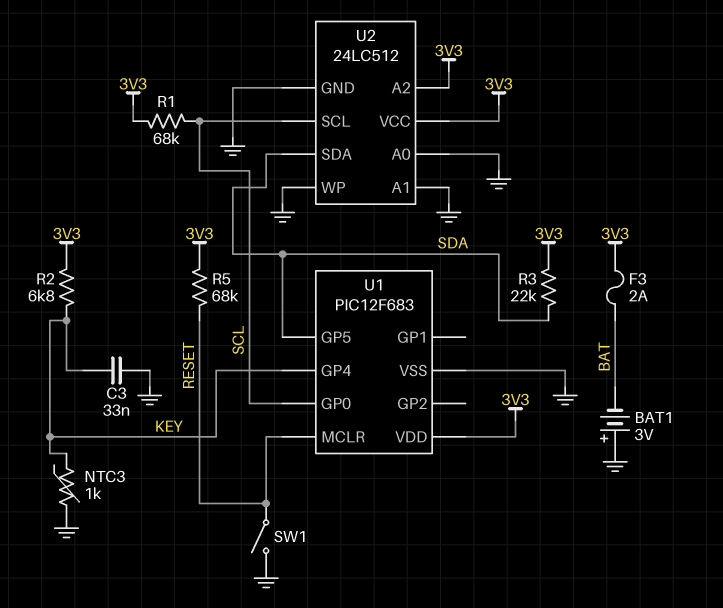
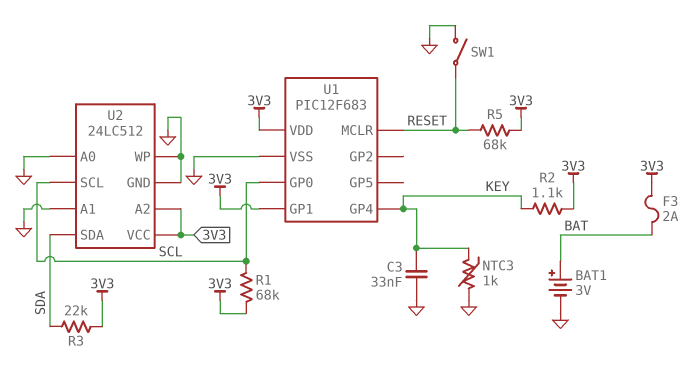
BAT1: 3V (plus GND, minus BAT) -> 3V (plus BAT, minus GND)
R2: 6.8k (3V3, KEY) -> 1.1k (3V3, KEY)
U1 pin GP1: none -> 3V3
U1 pin GP5: SDA -> none

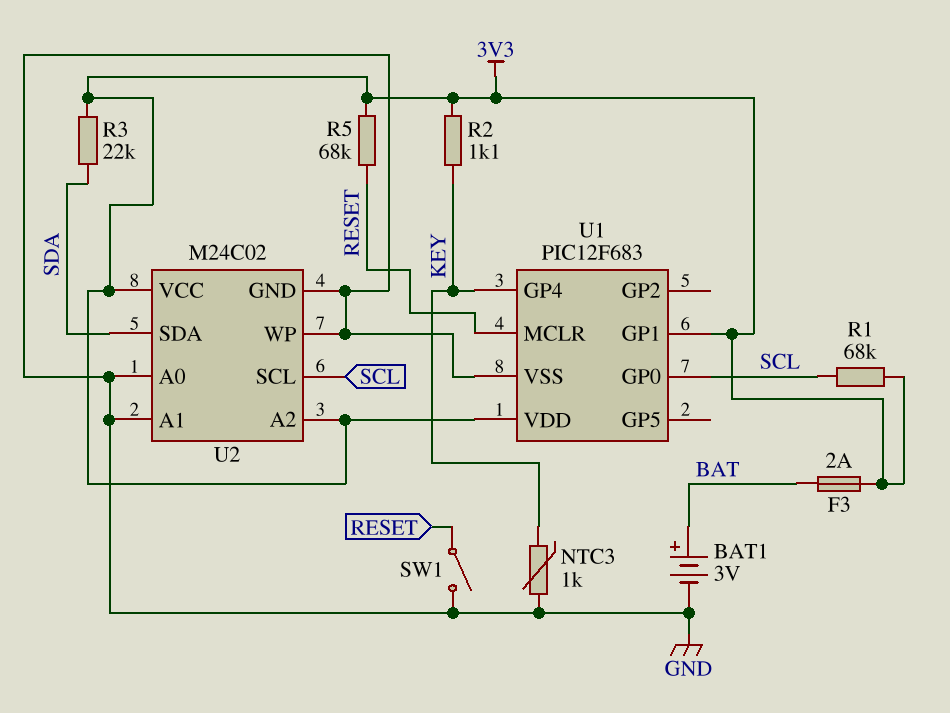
C3: 33nF (GND, KEY) -> none
U2: 24LC512 -> M24C02

